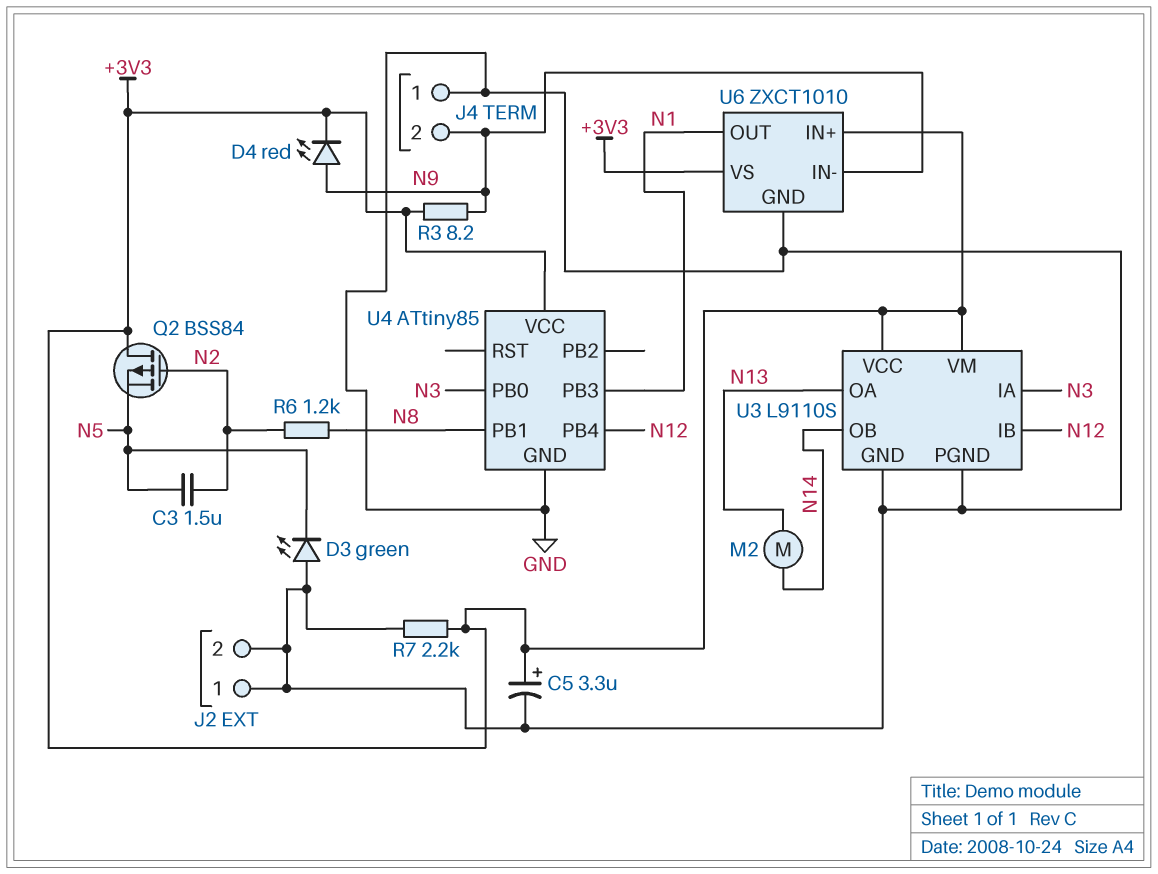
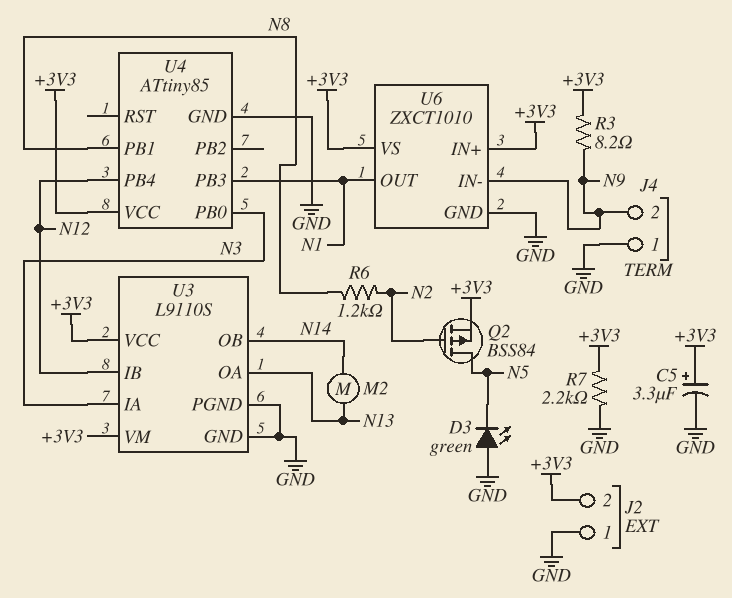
C3: 1.5uF (N2, N5) -> none
D4: LED red (A N9, K +3V3) -> none
J2 pin 2: GND -> +3V3
Q2: PMOS BSS84 (G N2, D +3V3, S N5) -> PMOS BSS84 (G N2, D N5, S +3V3)

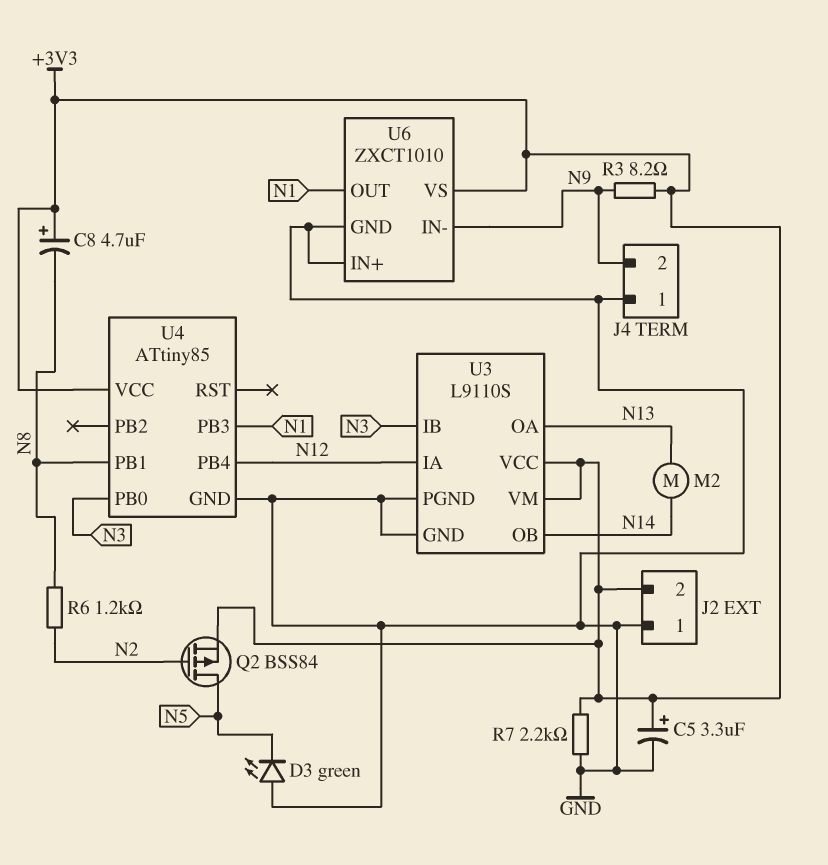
C8: none -> 4.7uF (plus +3V3, minus N8)
U3 pin IA: N3 -> N12
U3 pin IB: N12 -> N3
U6 pin IN+: +3V3 -> GND

